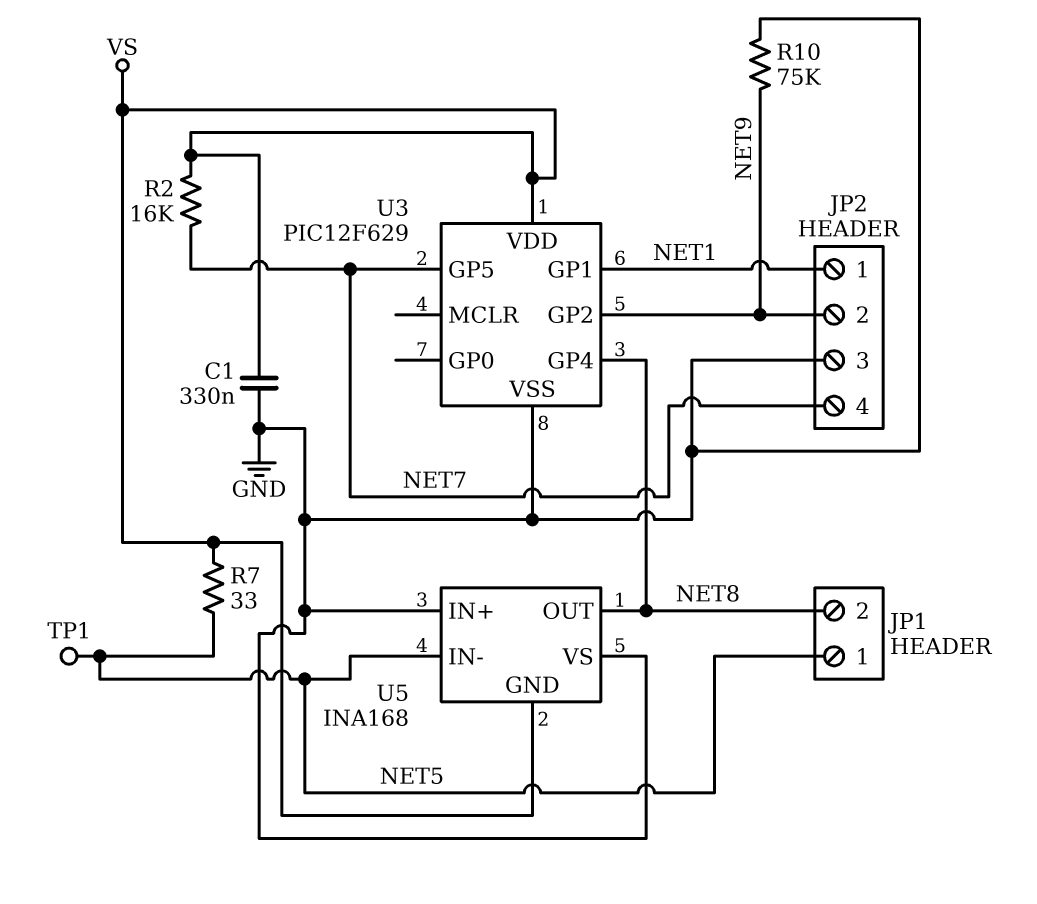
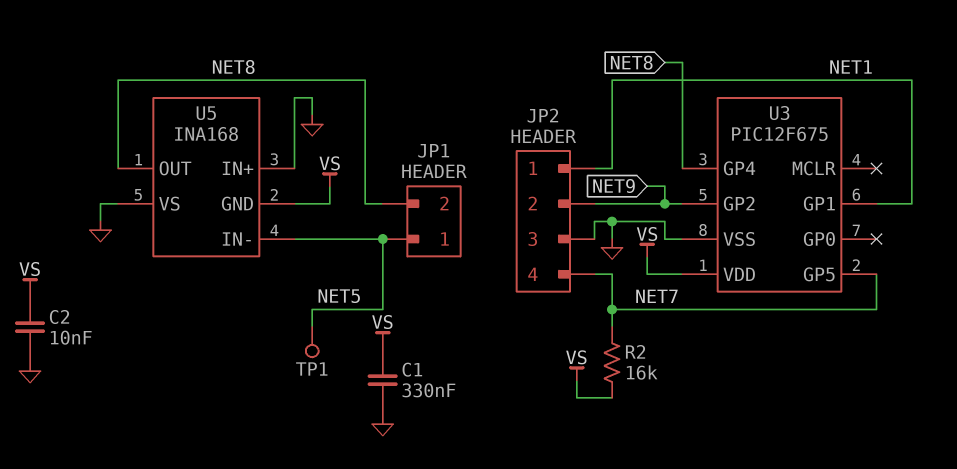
C2: none -> 10nF (GND, VS)
R7: 33 (NET5, VS) -> none
R10: 75k (GND, NET9) -> none
U3: PIC12F629 -> PIC12F675

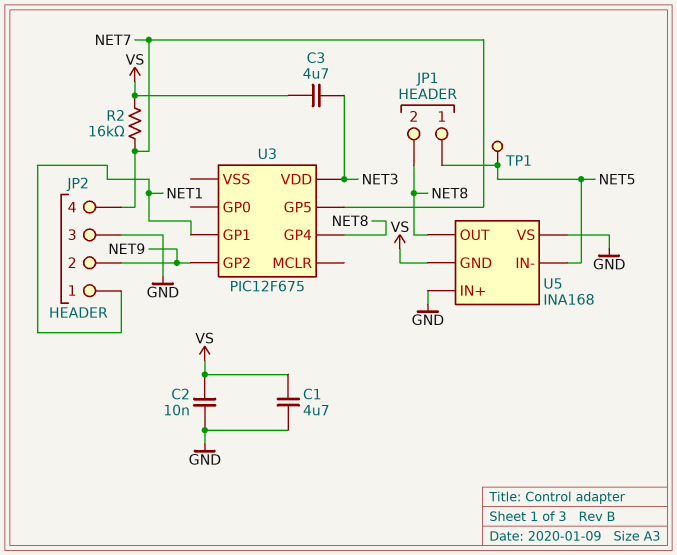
C1: 330nF (GND, VS) -> 4.7uF (GND, VS)
C3: none -> 4.7uF (NET3, VS)
U3 pin VDD: VS -> NET3
U3 pin VSS: GND -> none

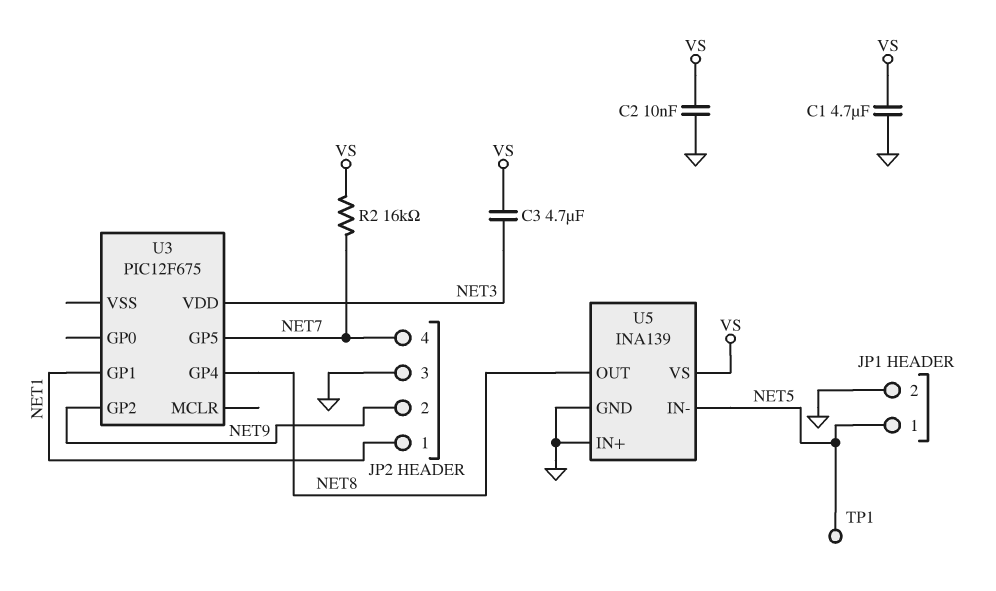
JP1 pin 2: NET8 -> GND
U5: INA168 -> INA139
U5 pin GND: VS -> GND
U5 pin VS: GND -> VS

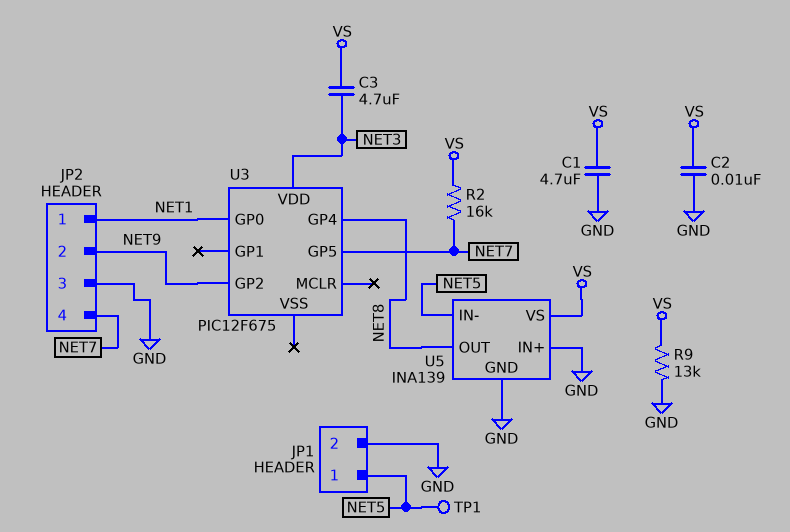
R9: none -> 13k (GND, VS)
U3 pin GP0: none -> NET1
U3 pin GP1: NET1 -> none

